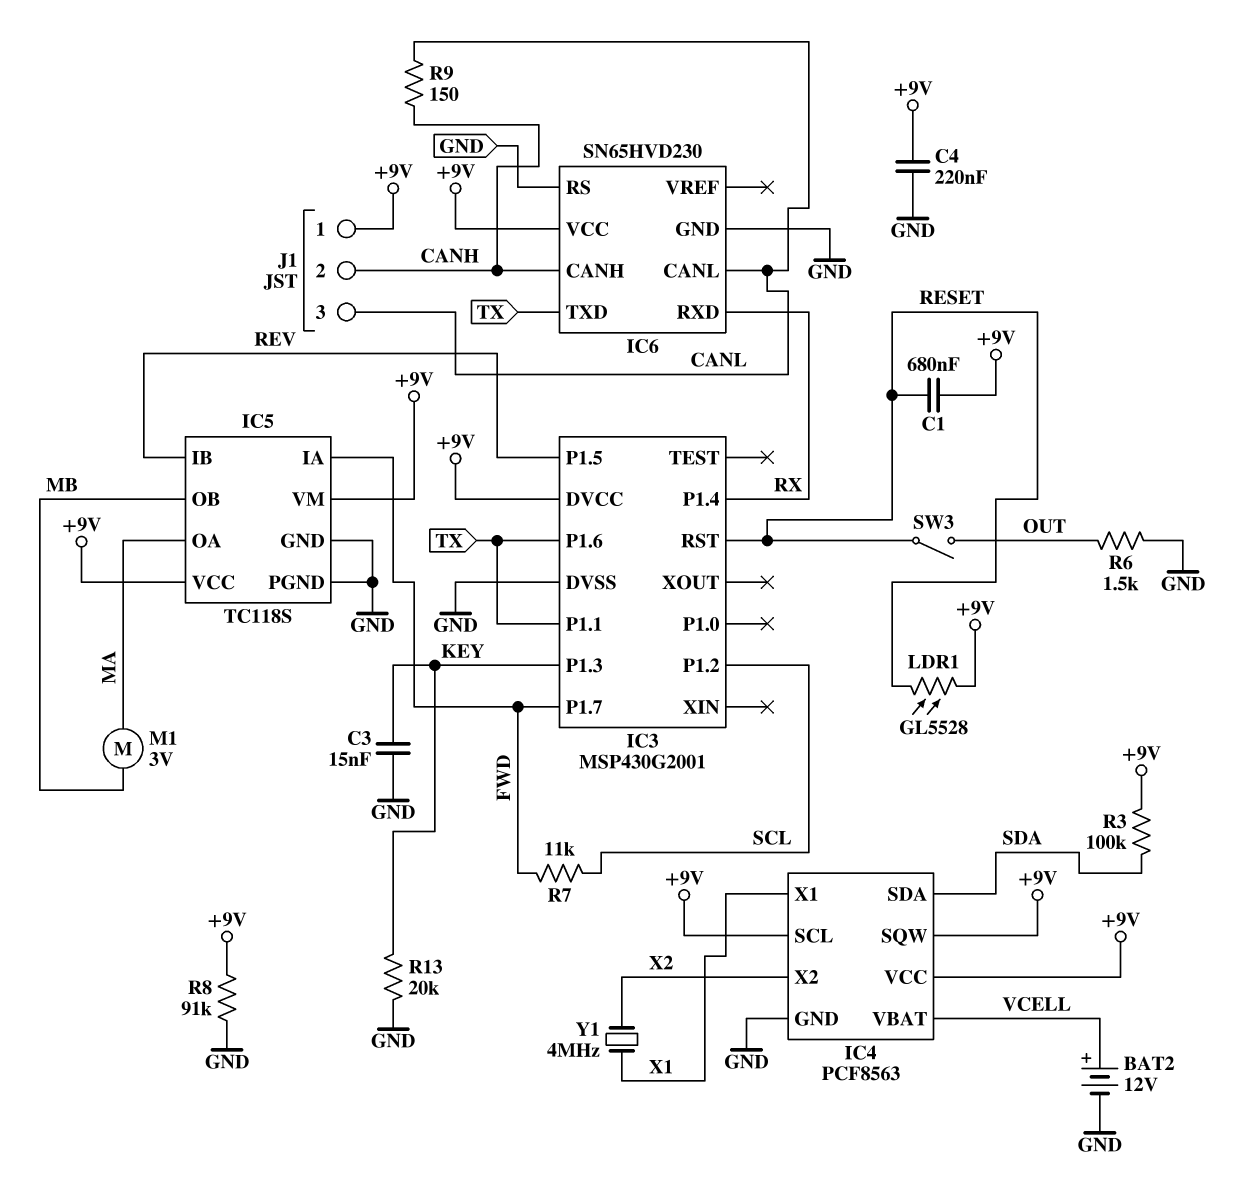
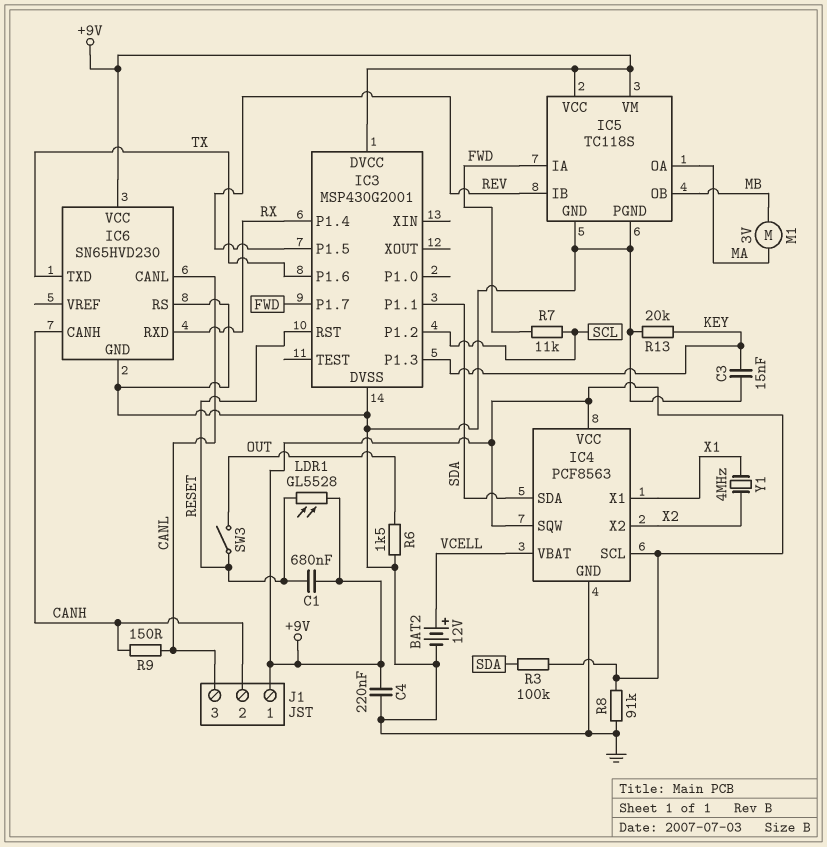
IC3 pin P1.1: TX -> SDA

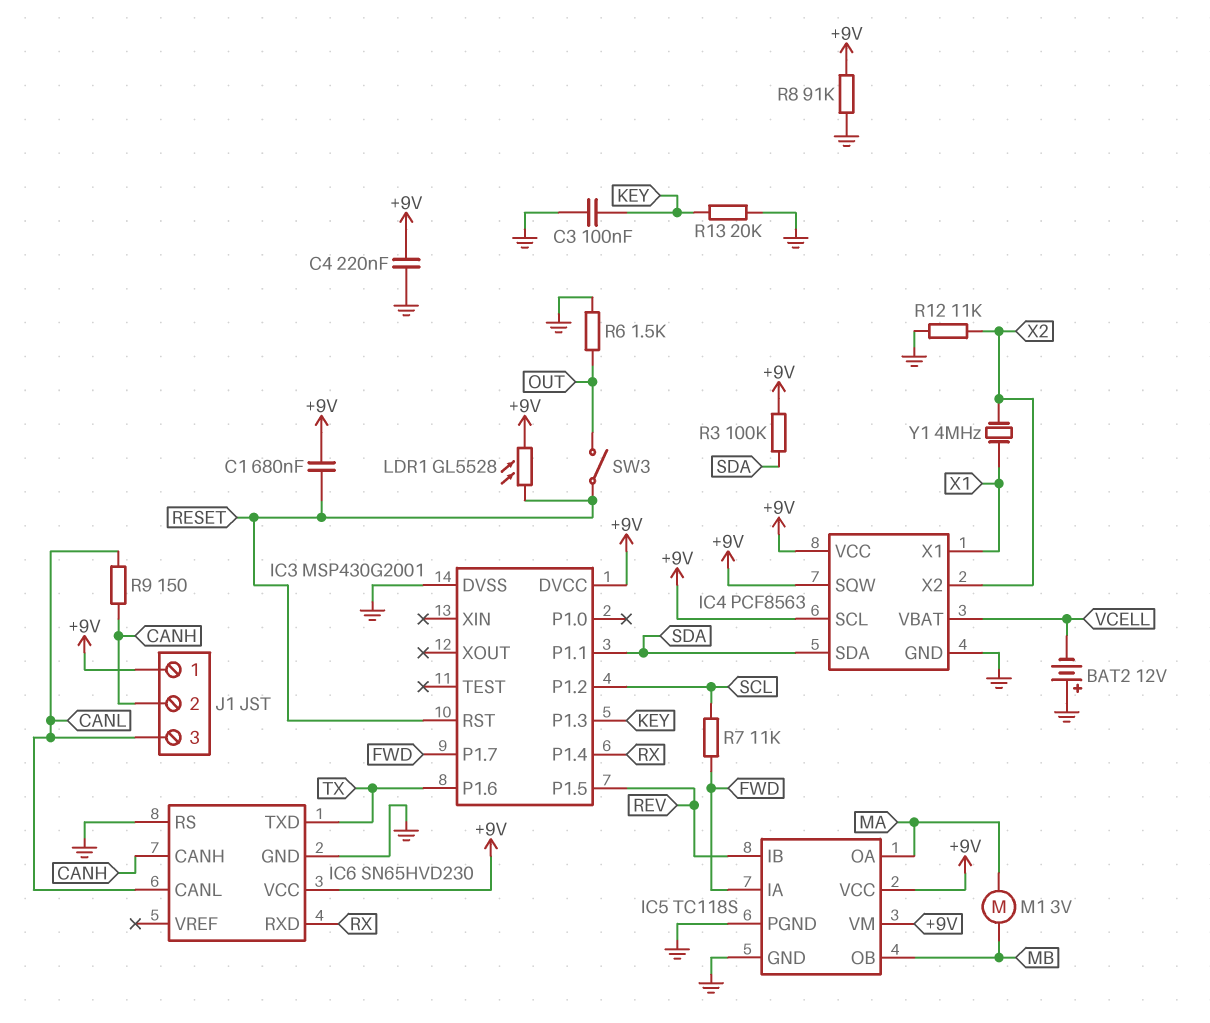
BAT2: 12V (plus VCELL, minus GND) -> 12V (plus GND, minus VCELL)
C3: 15nF (GND, KEY) -> 100nF (GND, KEY)
R12: none -> 11k (GND, X2)

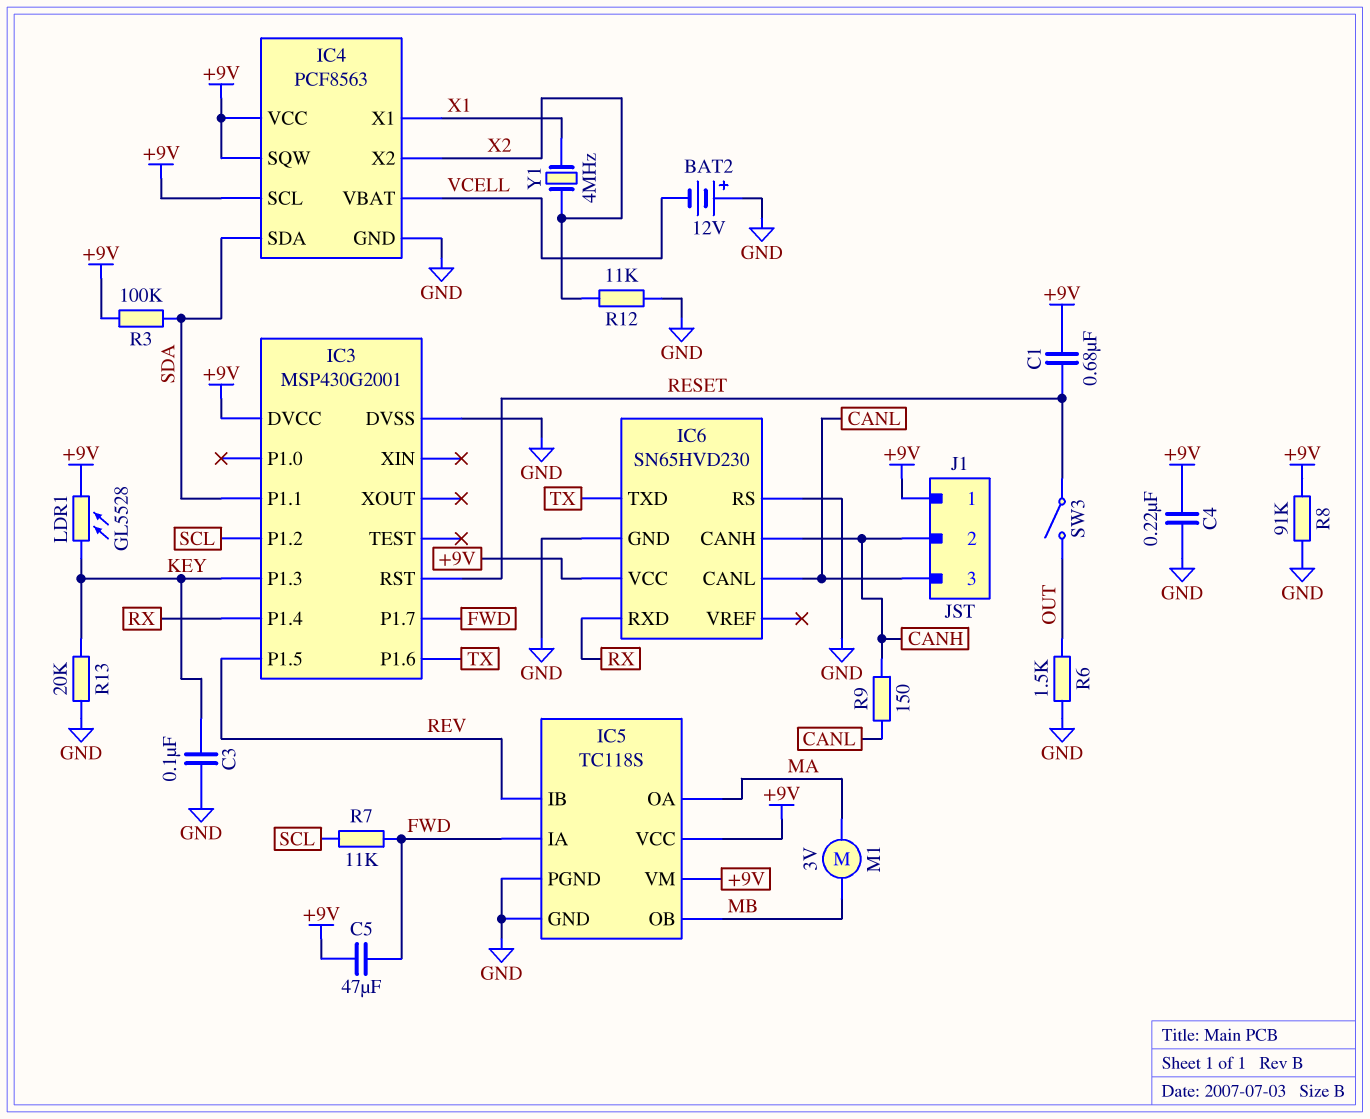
C5: none -> 47uF (+9V, FWD)
LDR1: GL5528 (+9V, RESET) -> GL5528 (+9V, KEY)

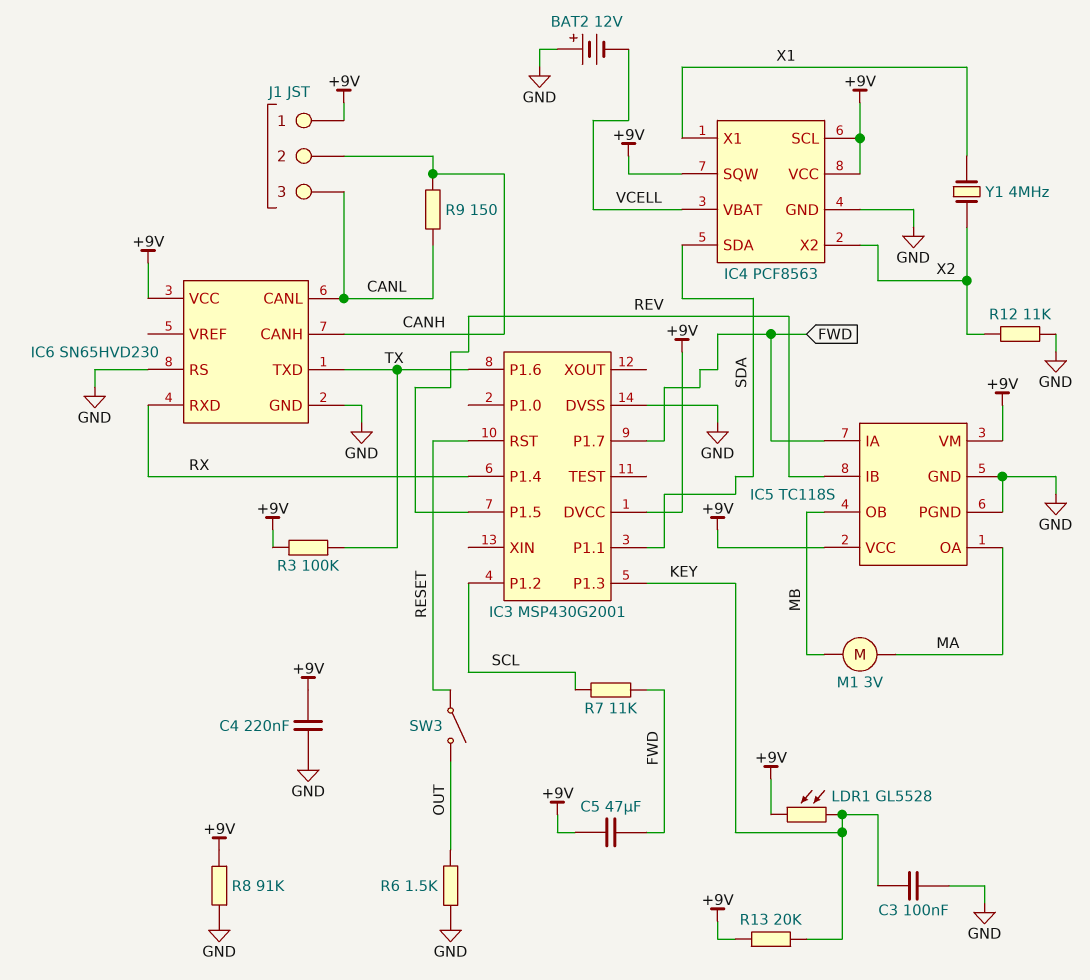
C1: 680nF (+9V, RESET) -> none
R3: 100k (+9V, SDA) -> 100k (+9V, TX)
R13: 20k (GND, KEY) -> 20k (+9V, KEY)

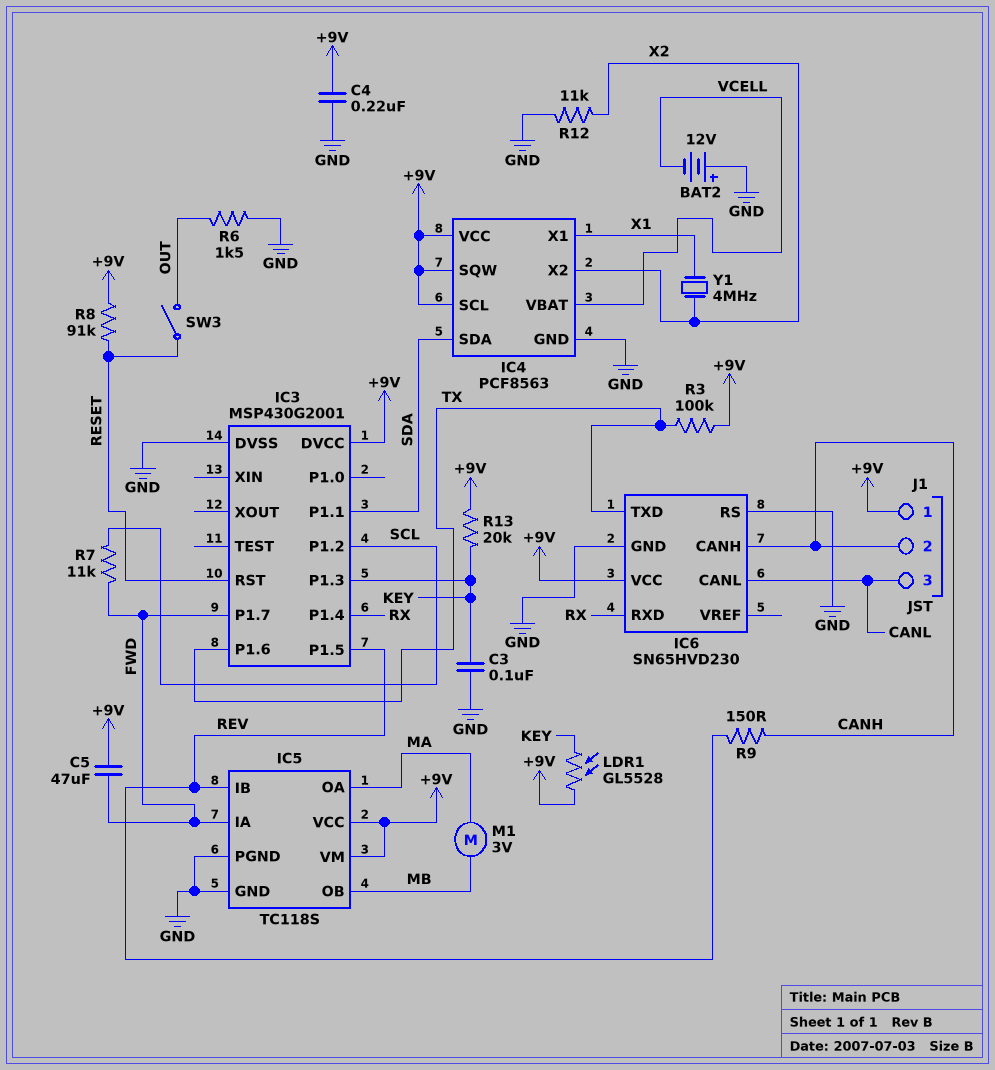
R8: 91k (+9V, GND) -> 91k (+9V, RESET)
R9: 150 (CANH, CANL) -> 150 (CANH, REV)

